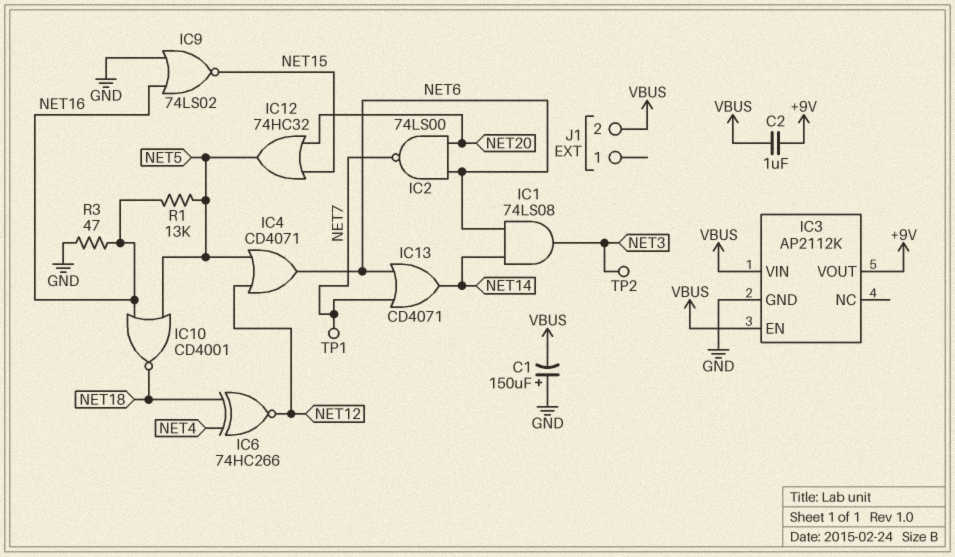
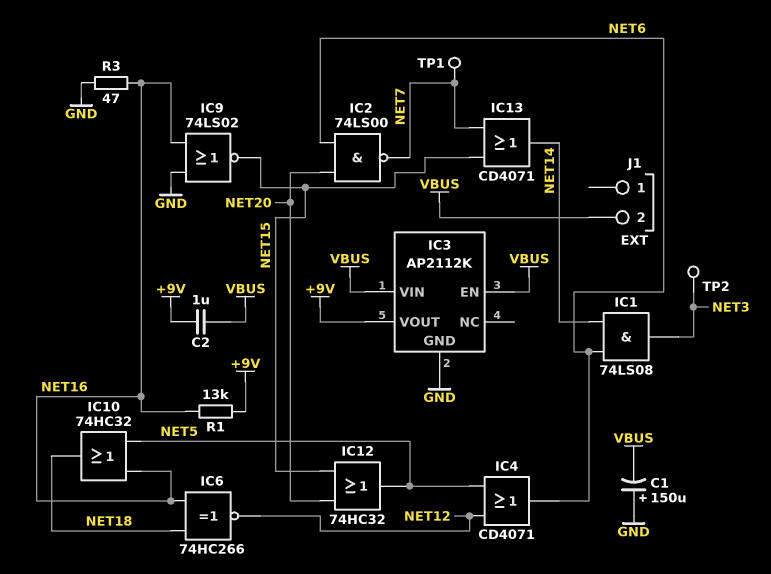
IC6: XNOR 74HC266 (in NET4, in NET18, out NET12) -> XNOR 74HC266 (in NET16, in NET18, out NET12)
IC10: NOR CD4001 (in NET5, in NET16, out NET18) -> OR 74HC32 (in NET5, in NET16, out NET18)
IC13: OR CD4071 (in NET6, in NET7, out NET14) -> OR CD4071 (in NET7, in NET15, out NET14)
R1: 13k (NET5, NET16) -> 13k (+9V, NET16)

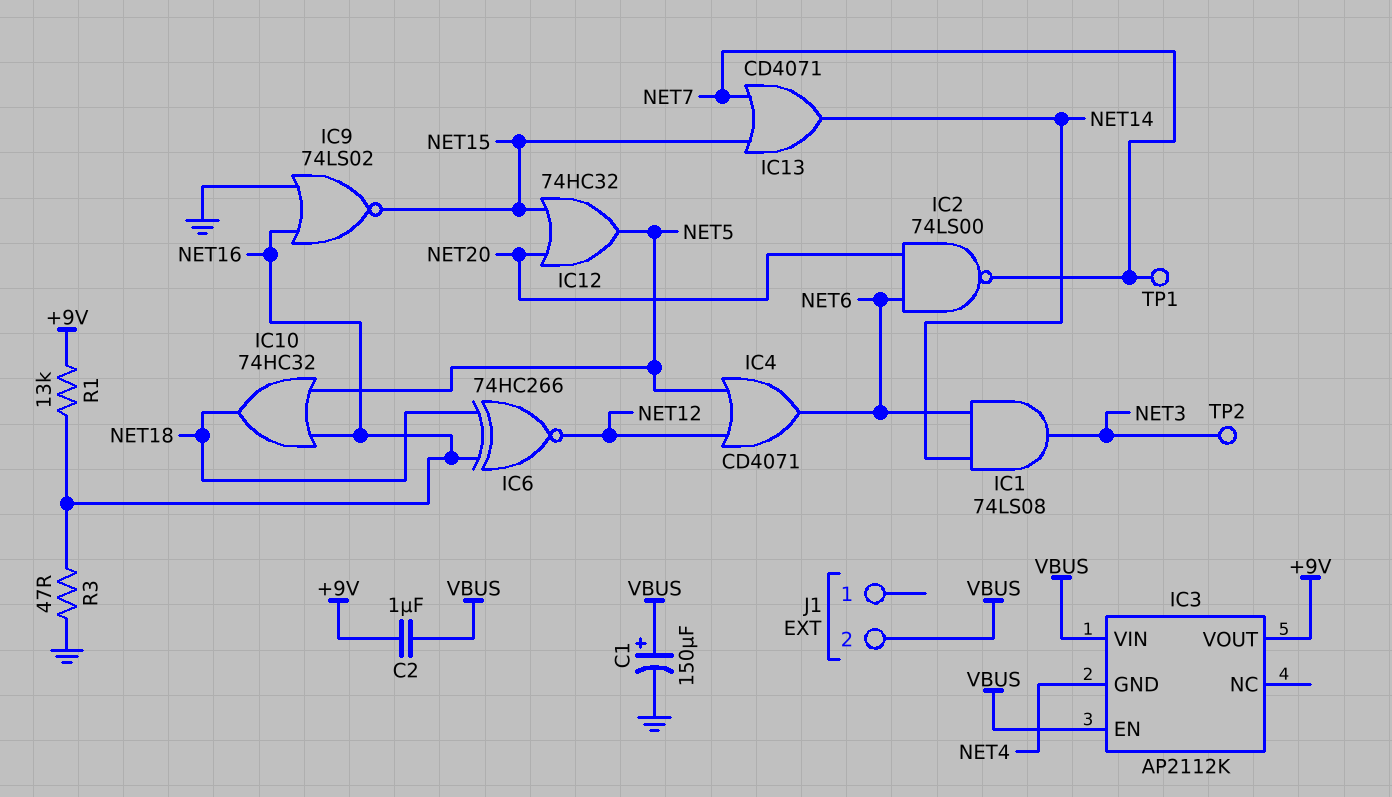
C1: 150uF (plus GND, minus VBUS) -> 150uF (plus VBUS, minus GND)
IC3 pin GND: GND -> NET4

